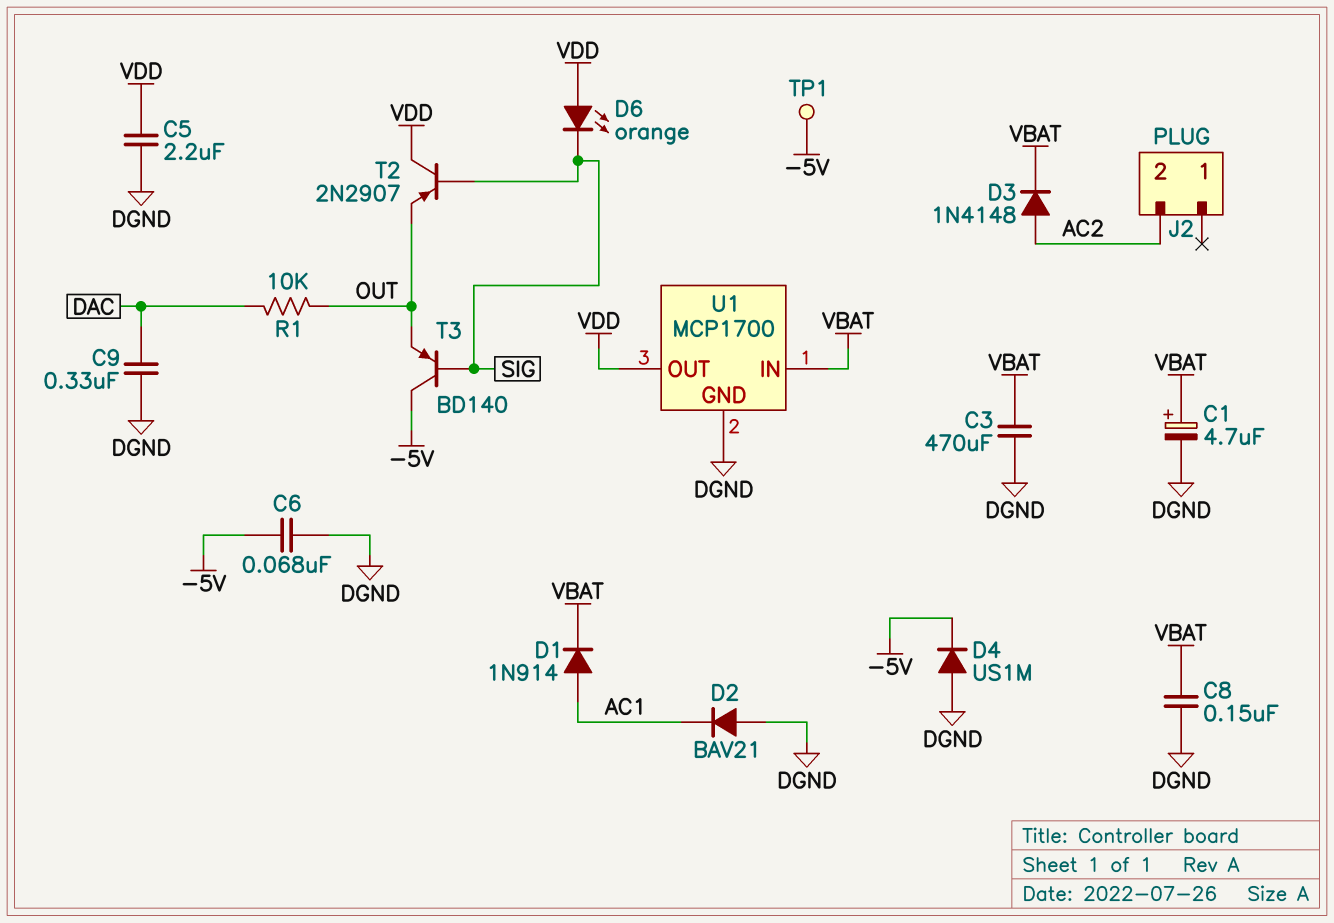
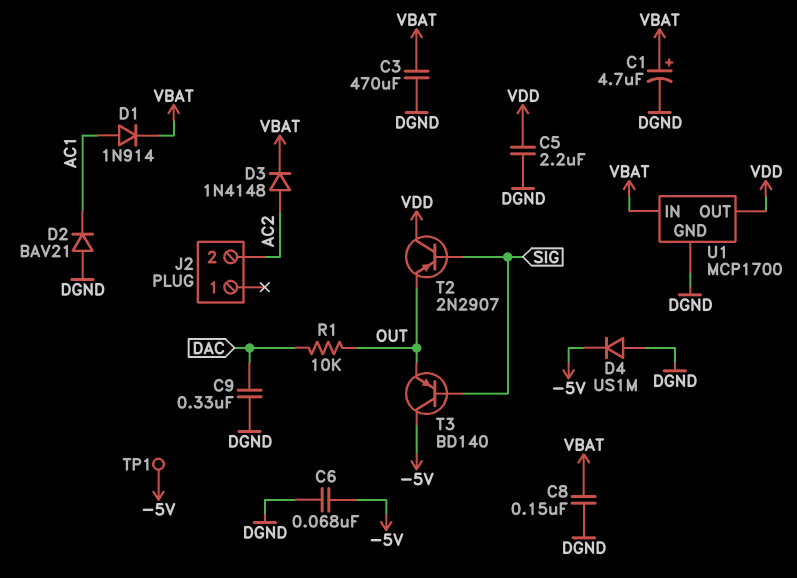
D6: LED orange (A VDD, K SIG) -> none

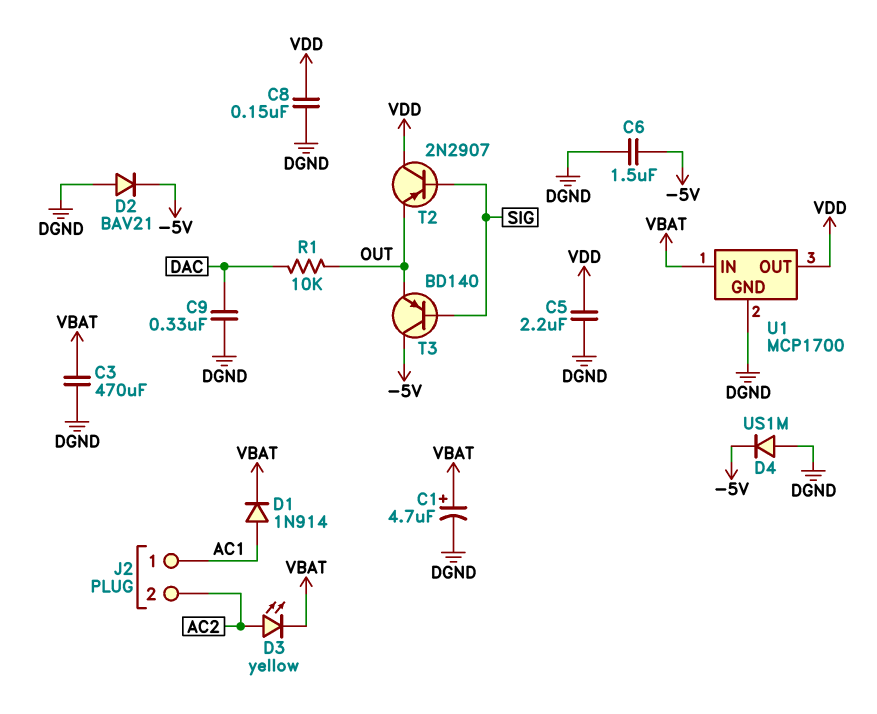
C6: 68nF (-5V, DGND) -> 1.5uF (-5V, DGND)
C8: 150nF (DGND, VBAT) -> 150nF (DGND, VDD)
D2: diode BAV21 (A DGND, K AC1) -> diode BAV21 (A DGND, K -5V)
D3: diode 1N4148 (A AC2, K VBAT) -> LED yellow (A AC2, K VBAT)
J2 pin 1: none -> AC1
TP1: test point (-5V) -> none

